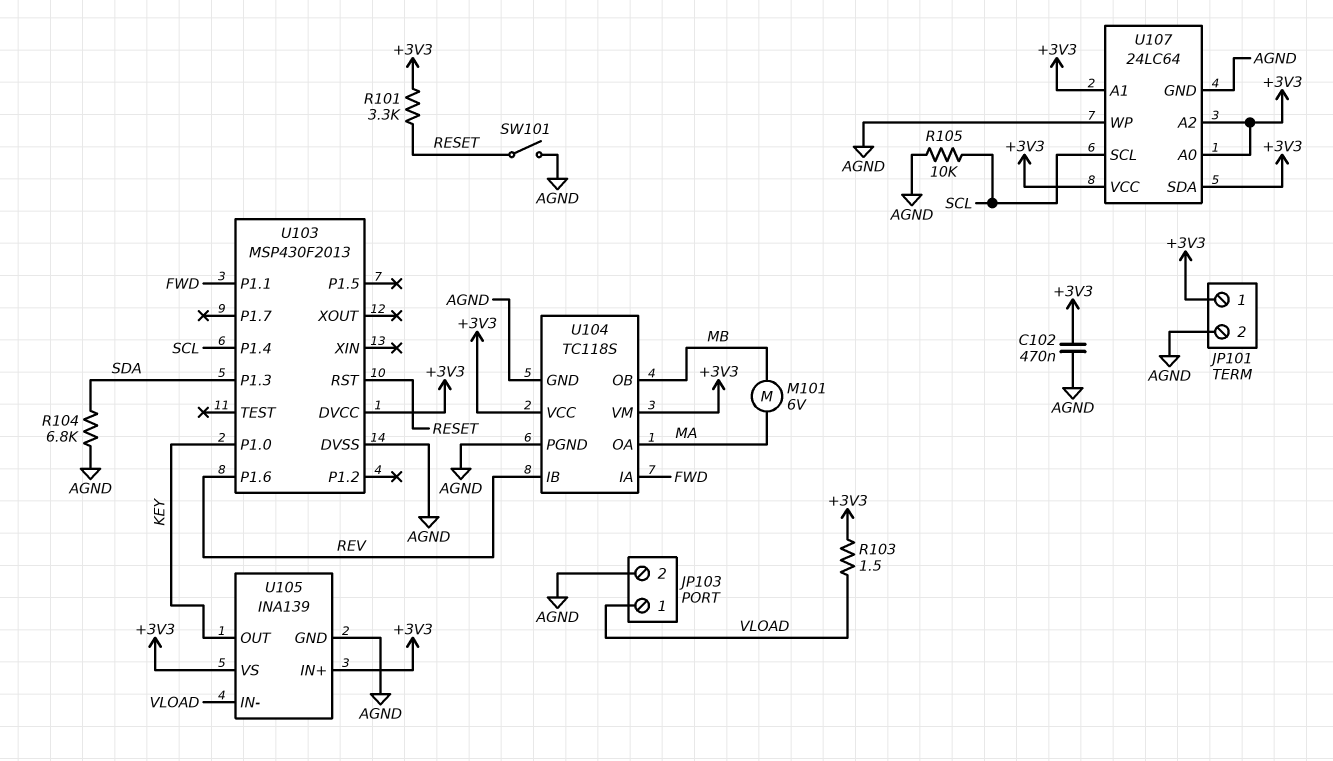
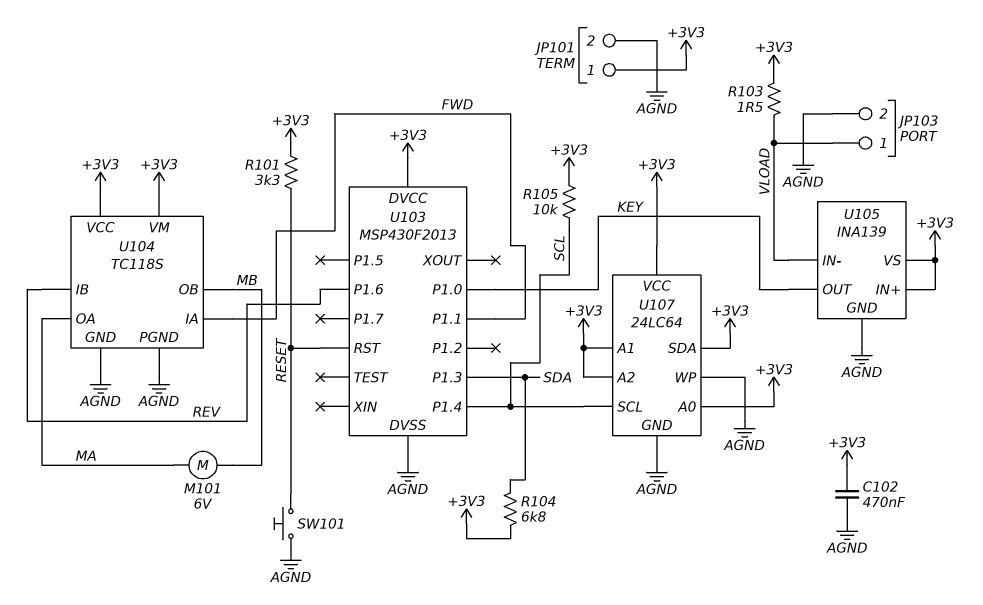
R104: 6.8k (AGND, SDA) -> 6.8k (+3V3, SDA)
R105: 10k (AGND, SCL) -> 10k (+3V3, SCL)
SW101: switch (AGND, RESET) -> button (AGND, RESET)

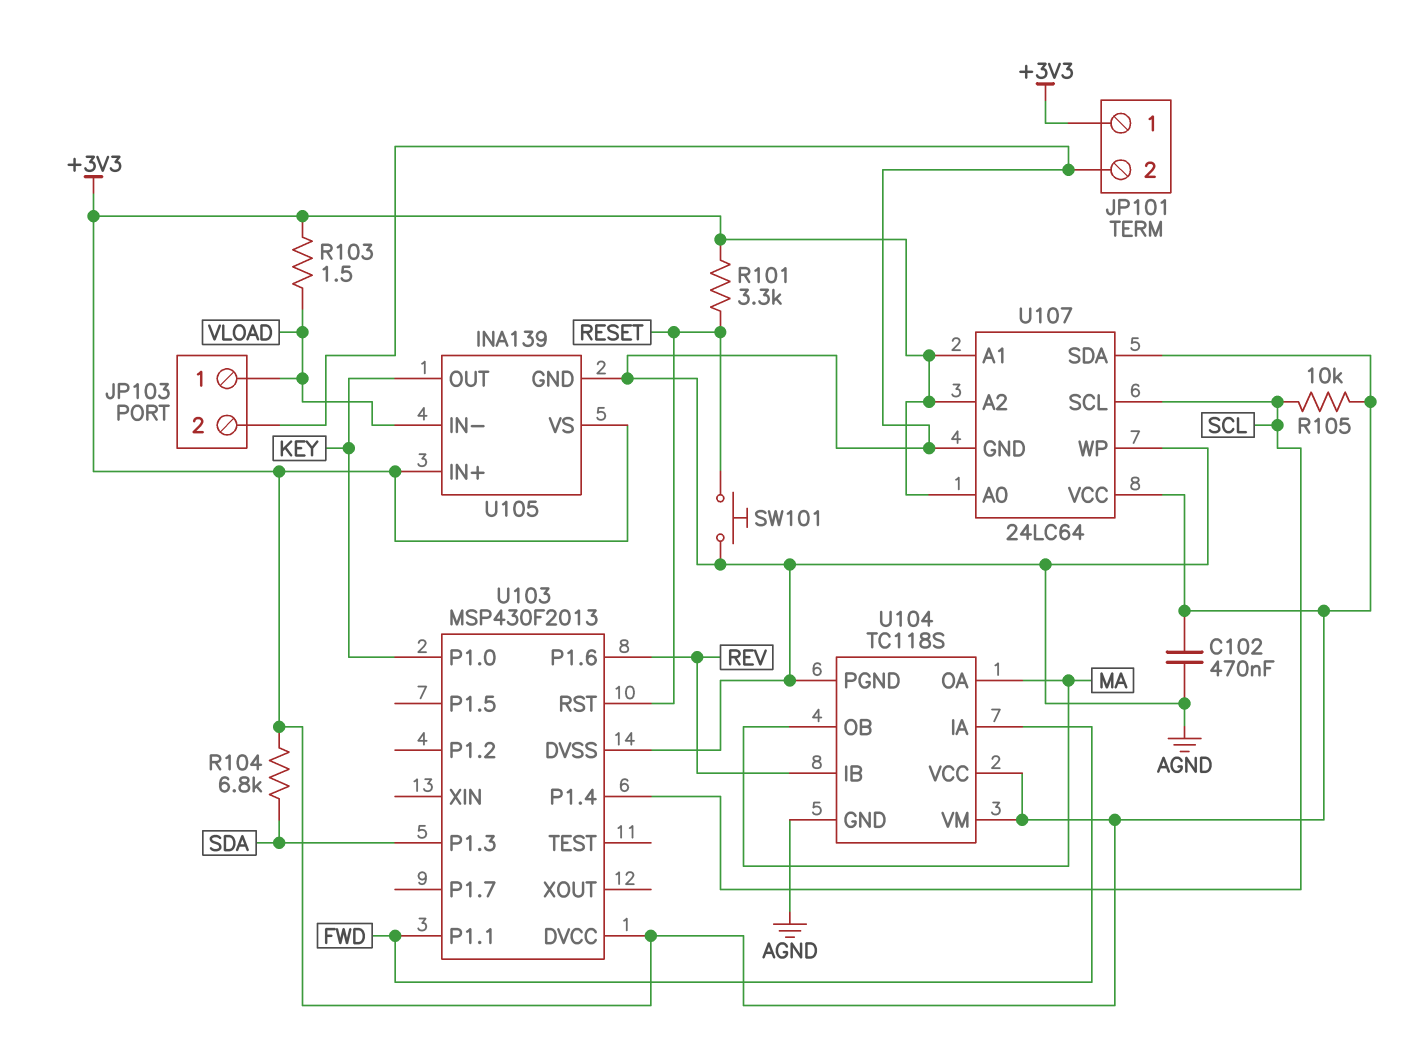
M101: motor 6V (MA, MB) -> none
U104 pin OB: MB -> MA

